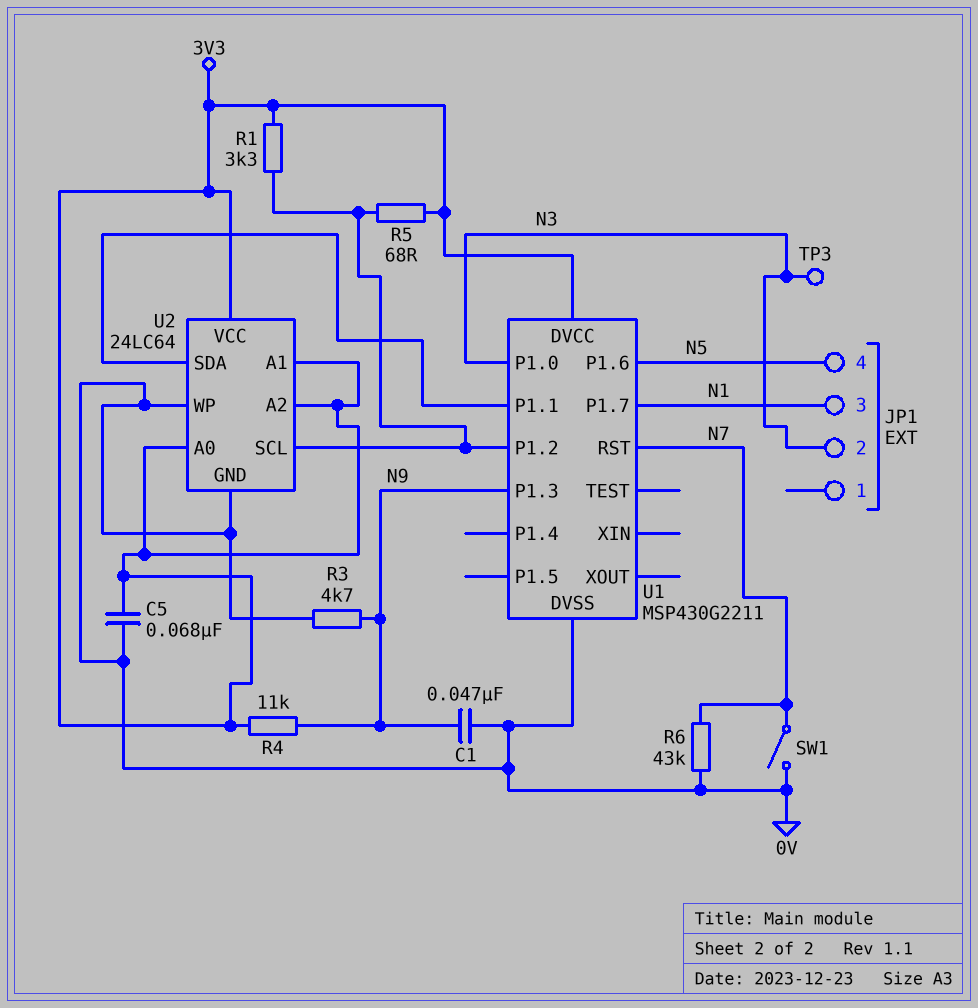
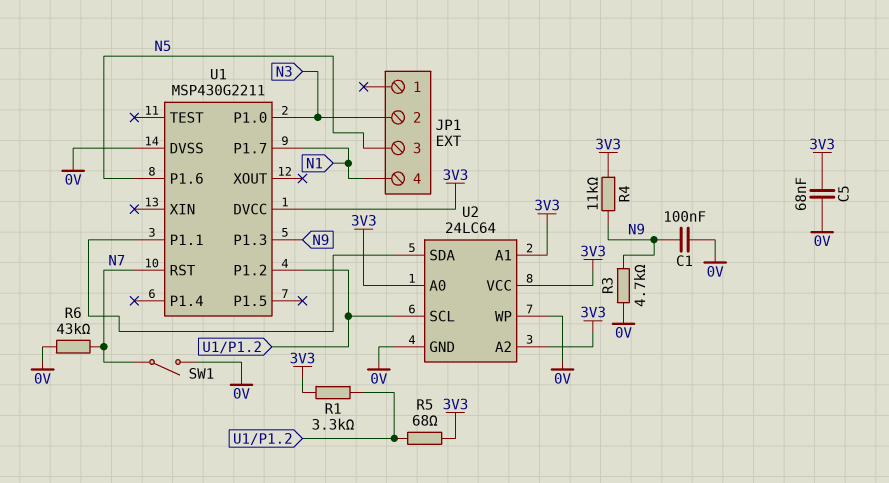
C1: 47nF (0V, N9) -> 100nF (0V, N9)
JP1 pin 3: N1 -> N5
JP1 pin 4: N5 -> N1
TP3: test point (N3) -> none

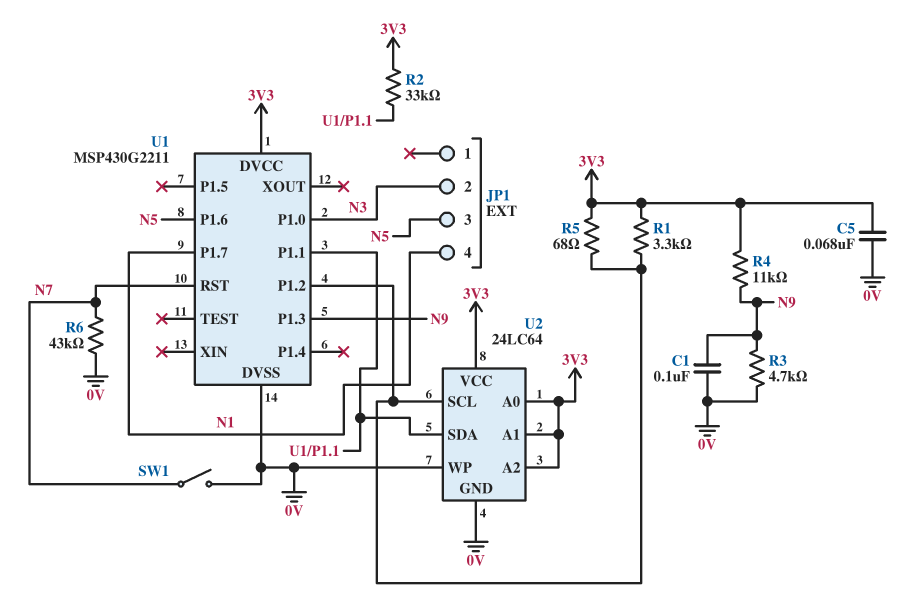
R2: none -> 33k (3V3, U1/P1.1)

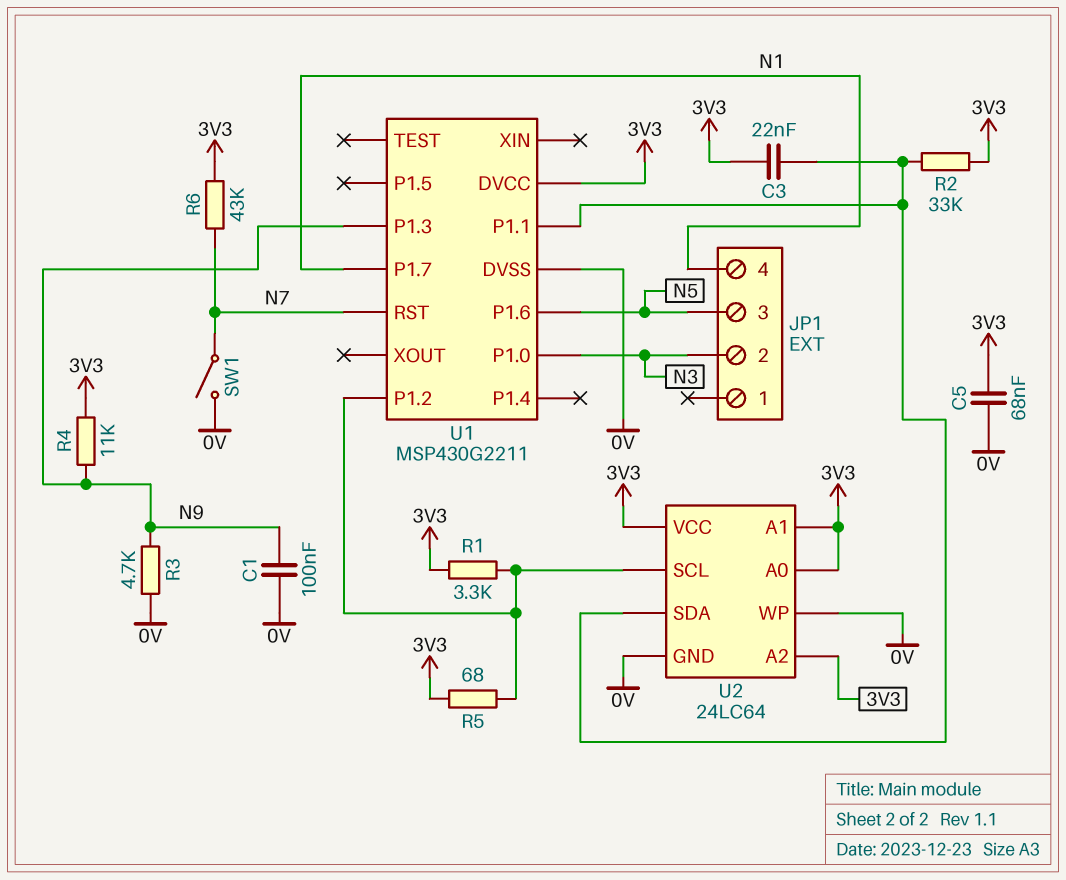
C3: none -> 22nF (3V3, U1/P1.1)
R6: 43k (0V, N7) -> 43k (3V3, N7)

